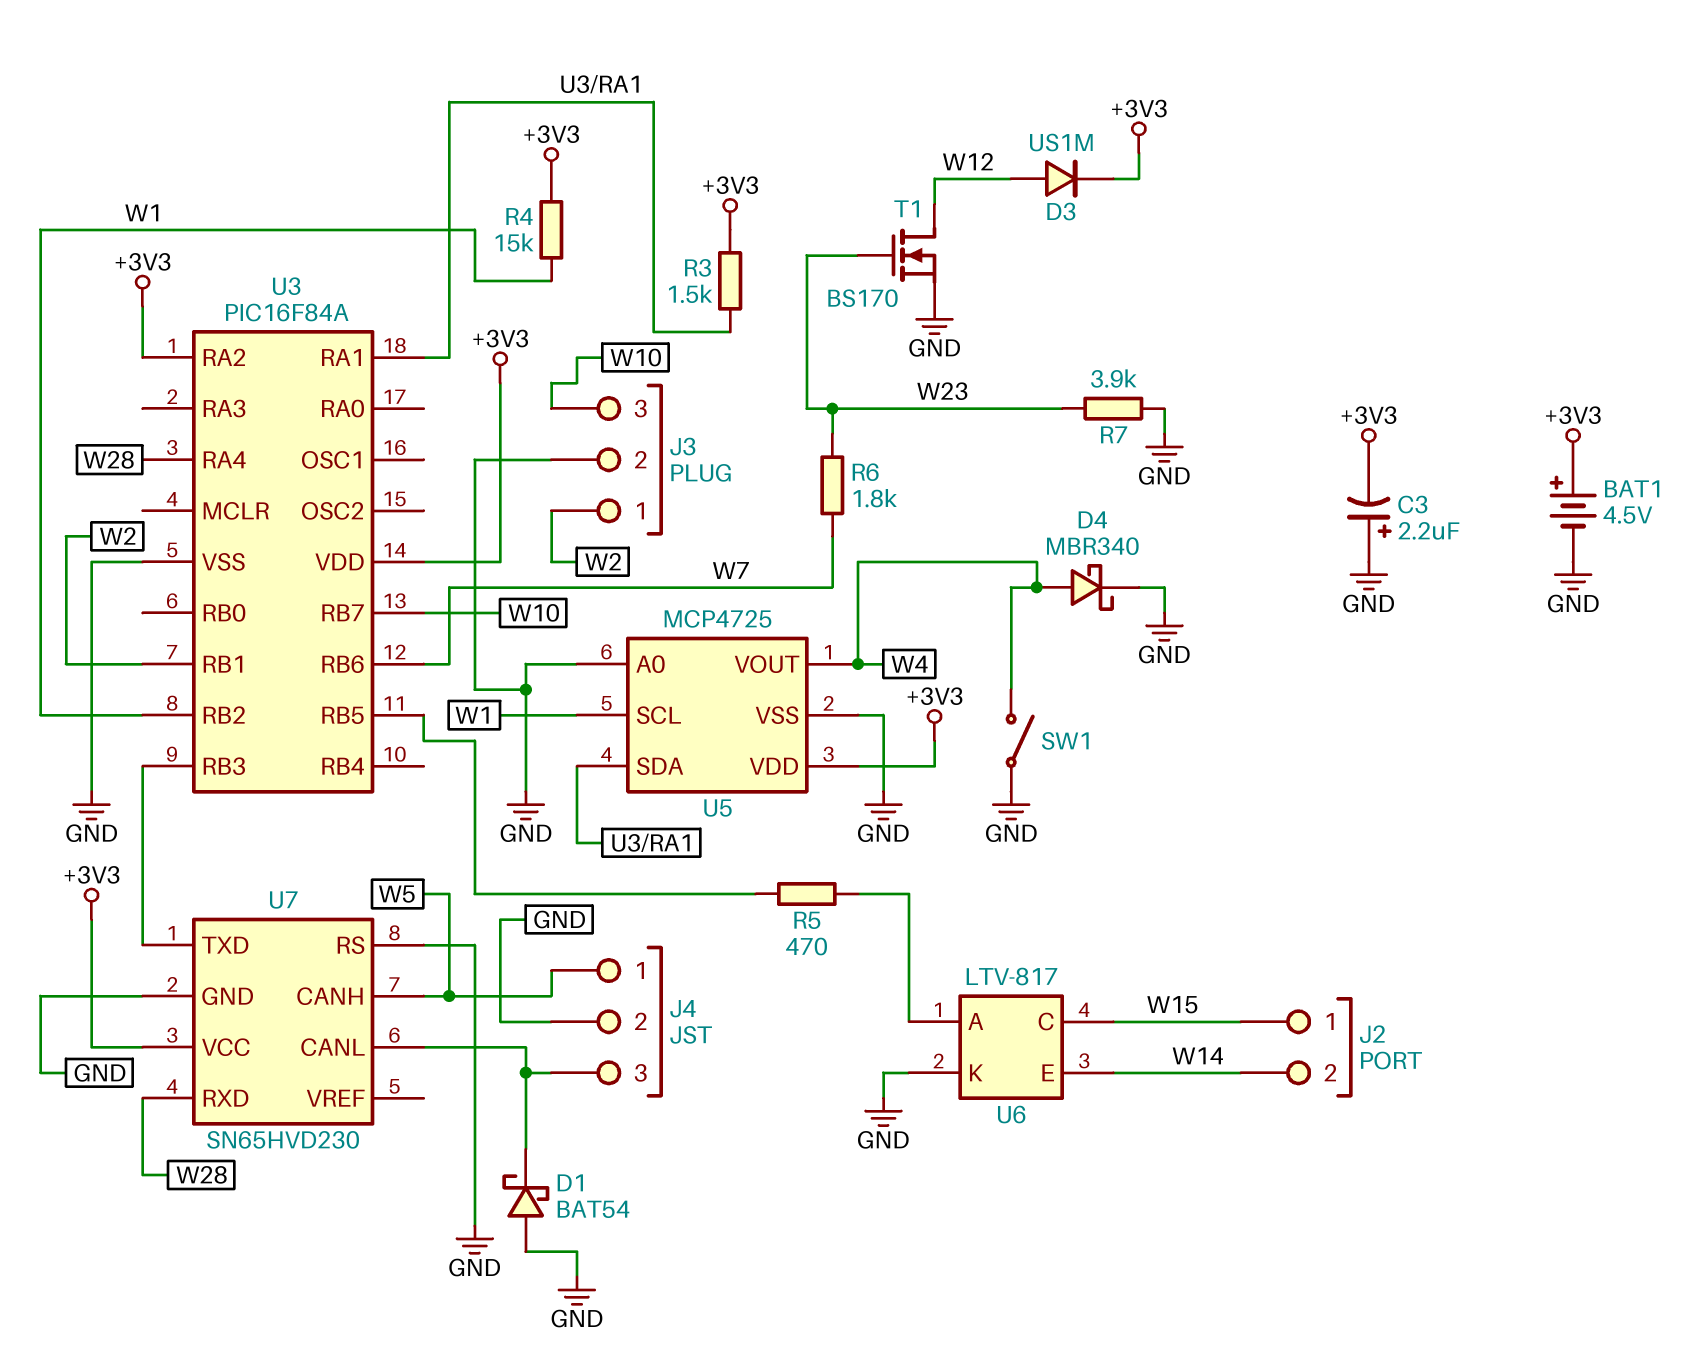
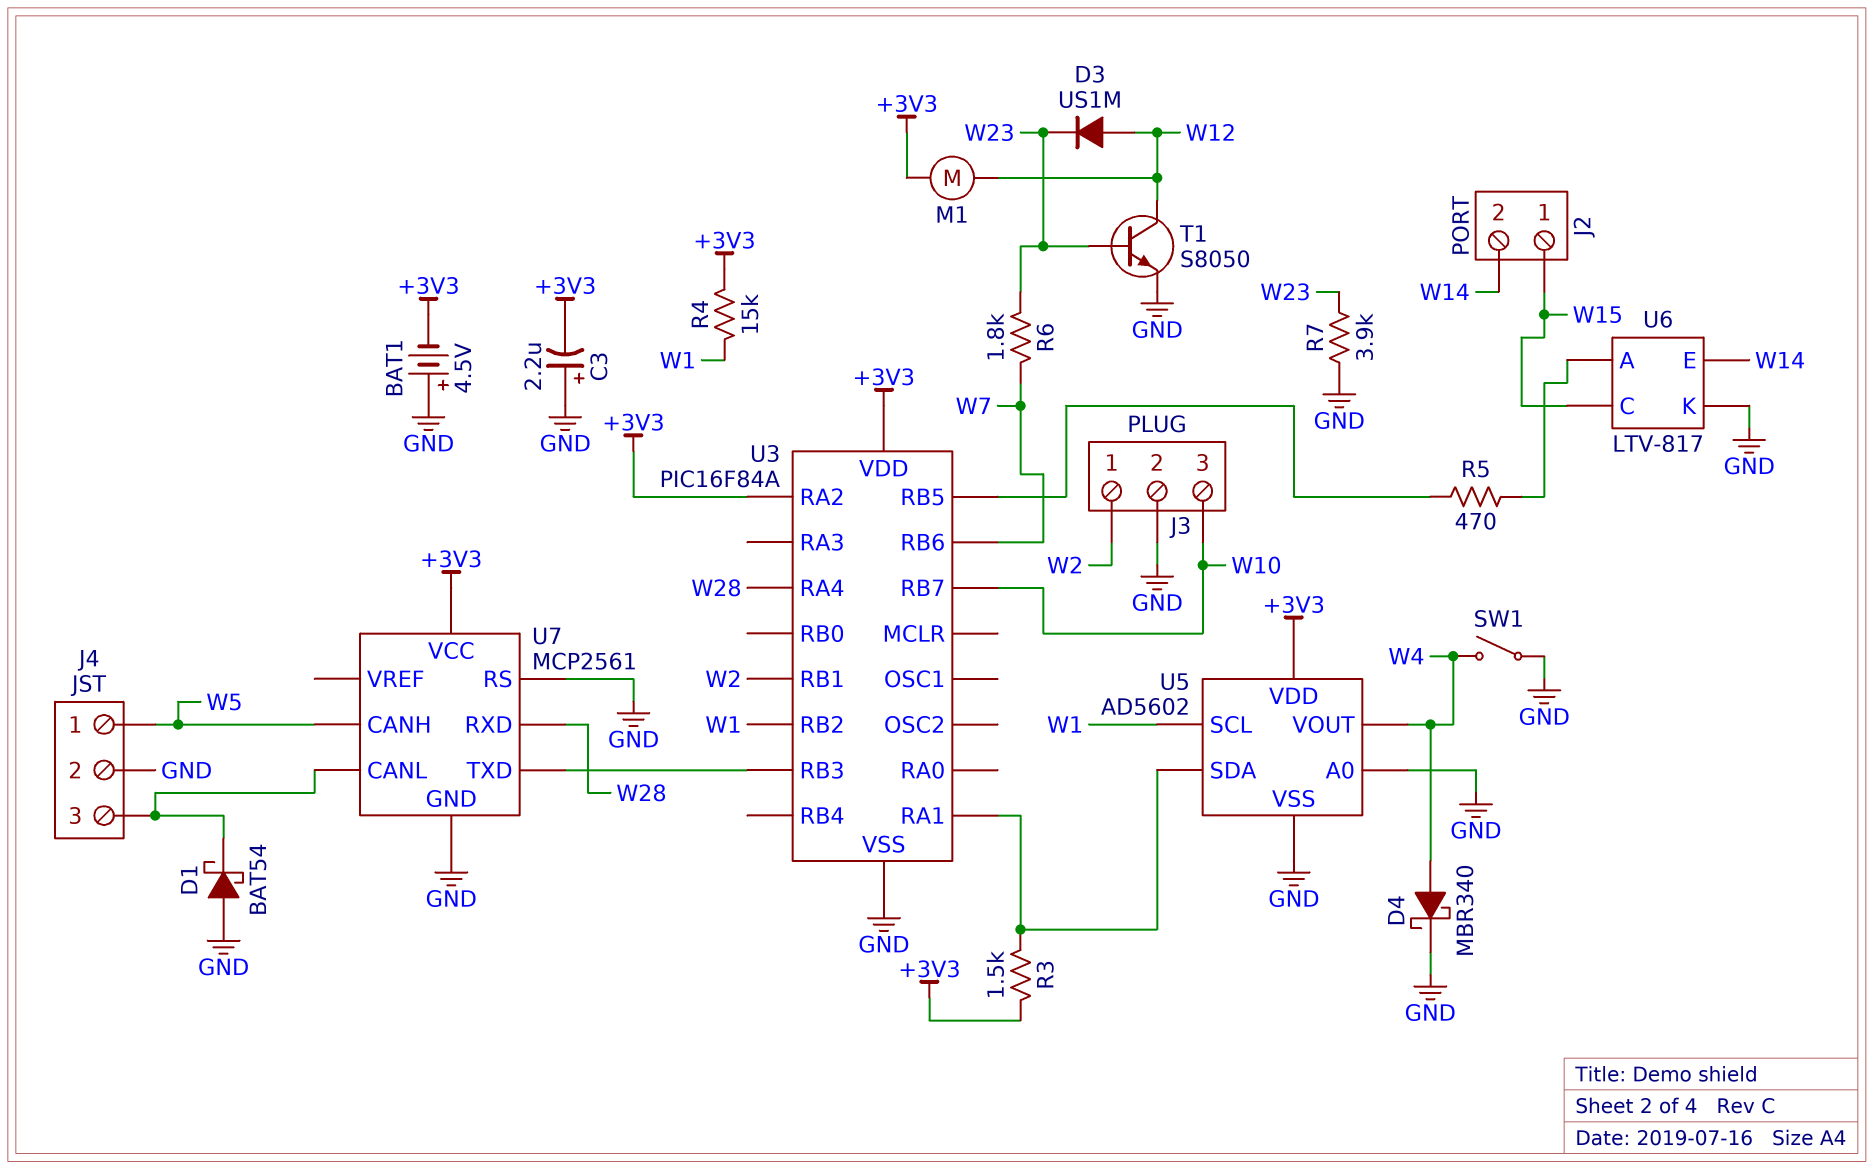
BAT1: 4.5V (plus +3V3, minus GND) -> 4.5V (plus GND, minus +3V3)
D3: diode US1M (A W12, K +3V3) -> diode US1M (A W12, K W23)
M1: none -> motor (+3V3, W12)
T1: NMOS BS170 (G W23, D W12, S GND) -> NPN S8050 (B W23, C W12, E GND)
U5: MCP4725 -> AD5602
U7: SN65HVD230 -> MCP2561

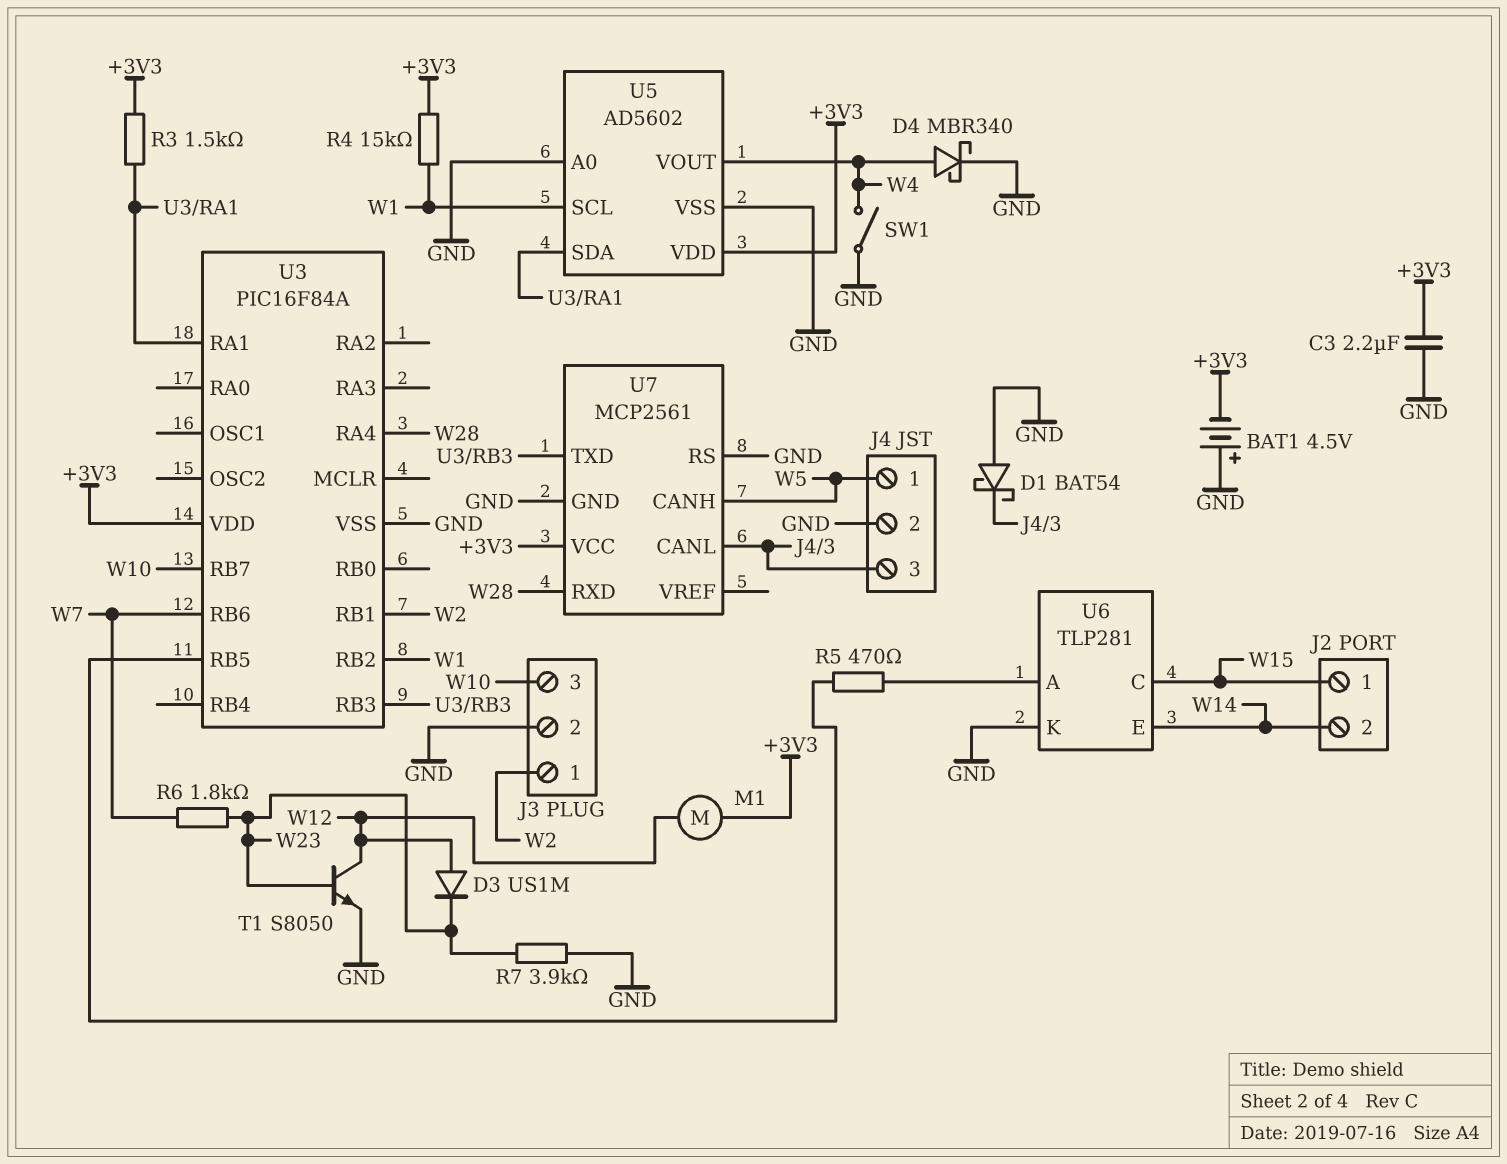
C3: 2.2uF (plus GND, minus +3V3) -> 2.2uF (+3V3, GND)
U3 pin RA2: +3V3 -> none
U6: LTV-817 -> TLP281

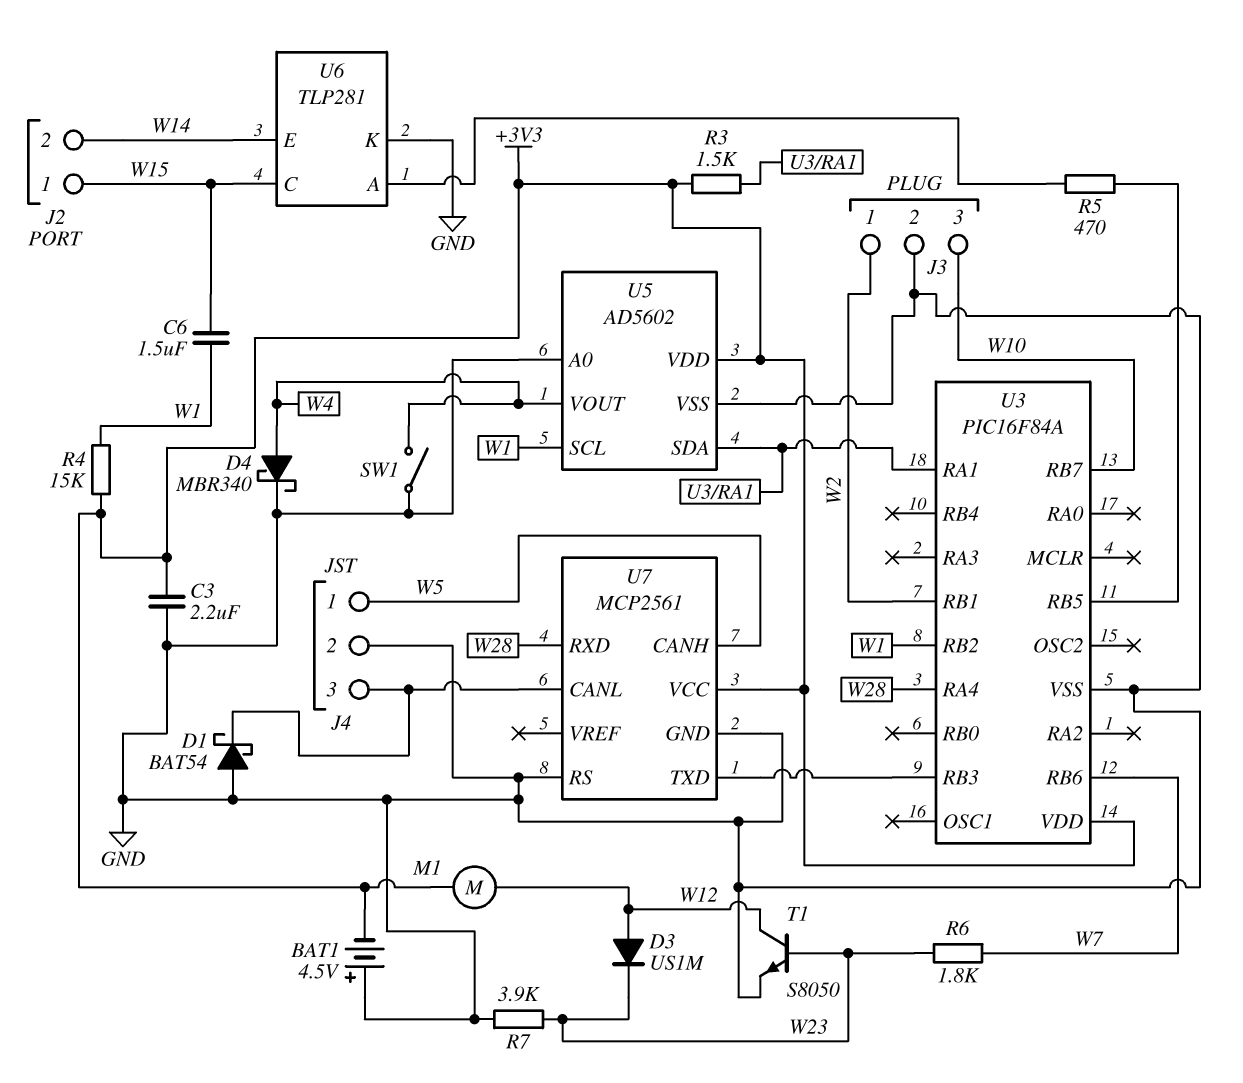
C6: none -> 1.5uF (W1, W15)

